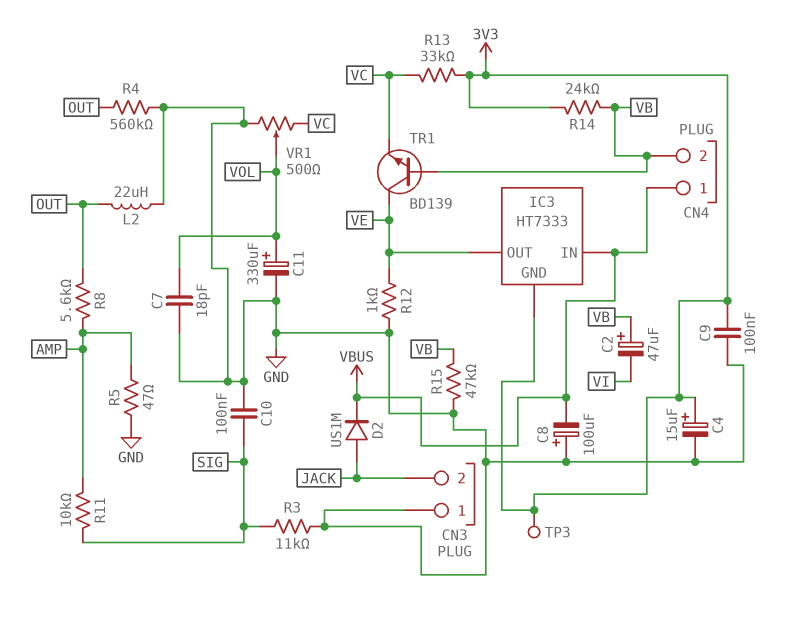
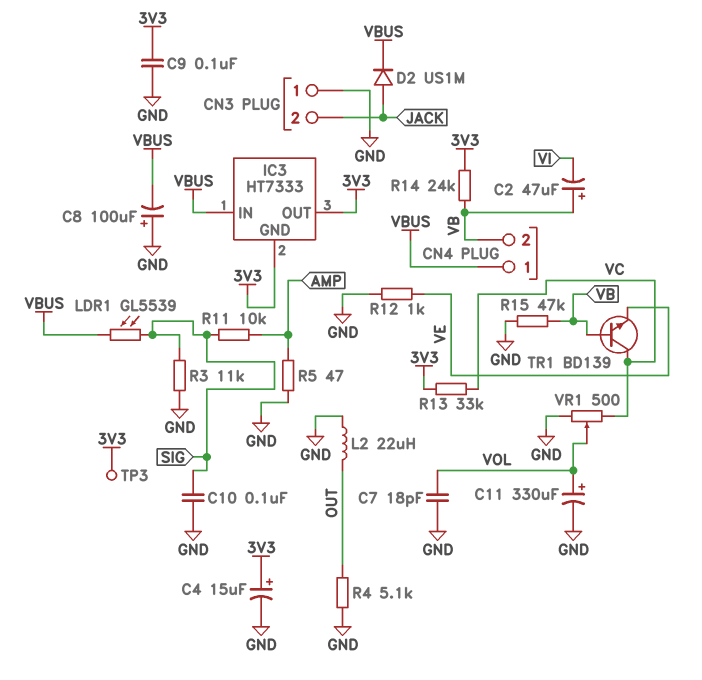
IC3 pin OUT: VE -> 3V3
LDR1: none -> GL5539 (SIG, VBUS)
R4: 560k (GND, OUT) -> 5.1k (GND, OUT)
R8: 5.6k (AMP, OUT) -> none
TR1: NPN BD139 (B VB, C VE, E VC) -> NPN BD139 (B VB, C VC, E VE)

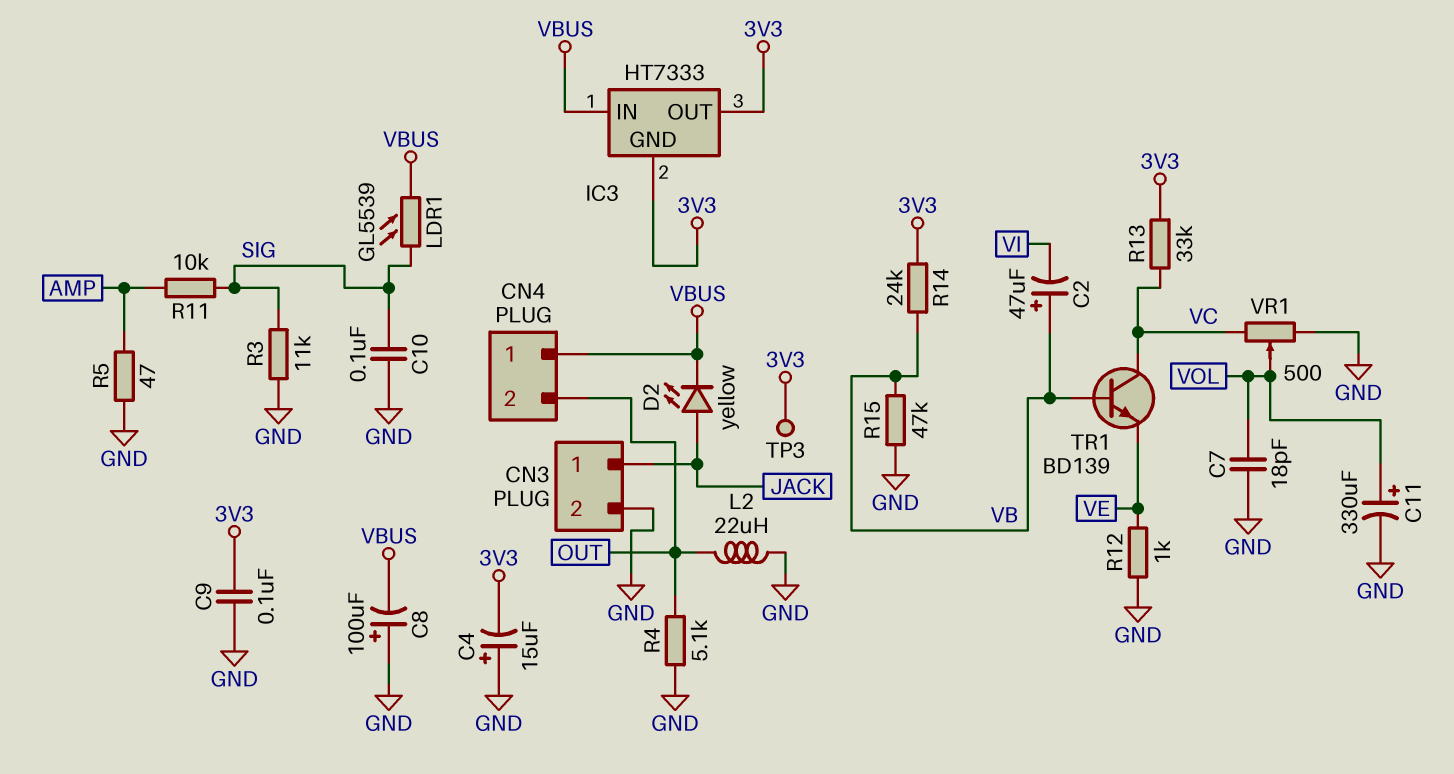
C4: 15uF (plus 3V3, minus GND) -> 15uF (plus GND, minus 3V3)
CN3 pin 1: GND -> JACK
CN3 pin 2: JACK -> GND
CN4 pin 2: VB -> OUT
D2: diode US1M (A JACK, K VBUS) -> LED yellow (A JACK, K VBUS)

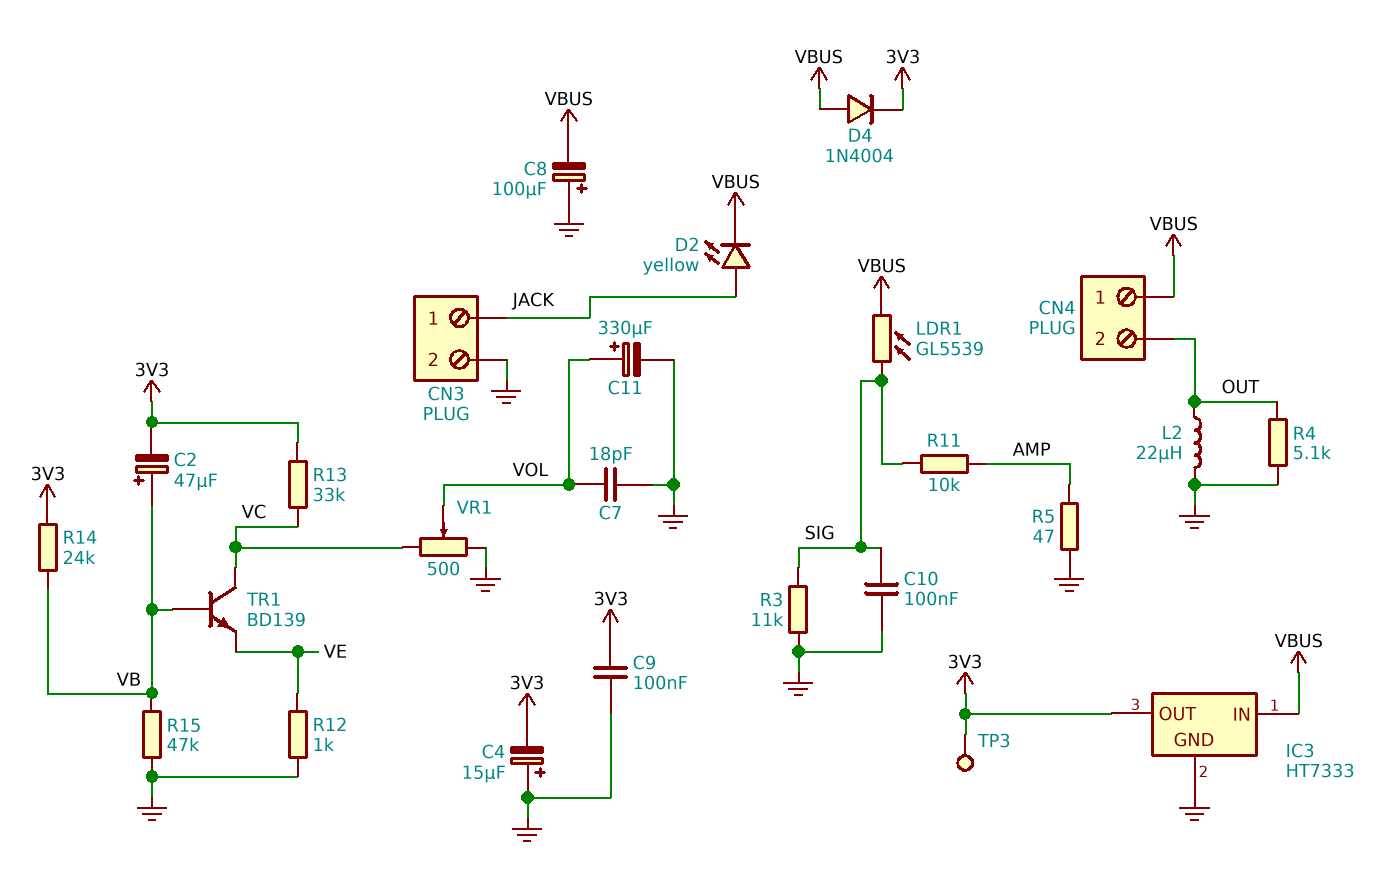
C2: 47uF (plus VB, minus VI) -> 47uF (plus VB, minus 3V3)
D4: none -> diode 1N4004 (A VBUS, K 3V3)
IC3 pin GND: 3V3 -> GND

